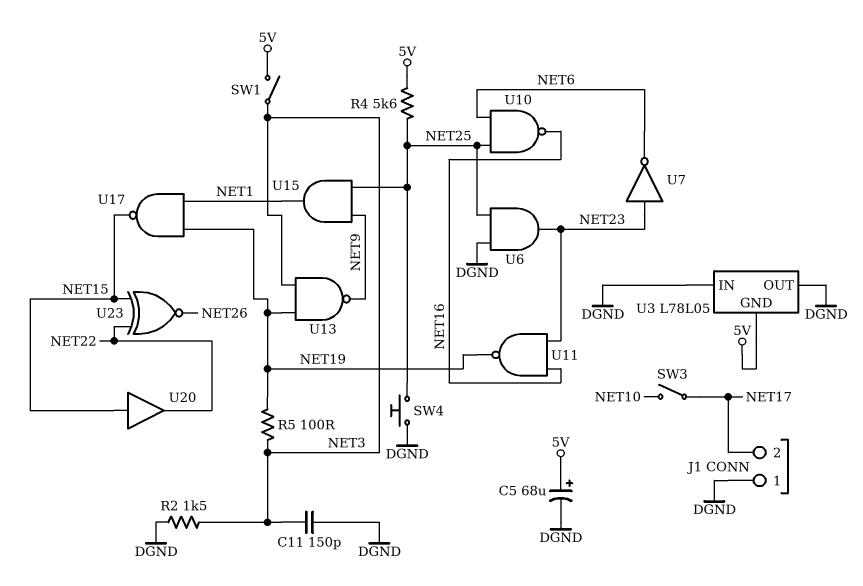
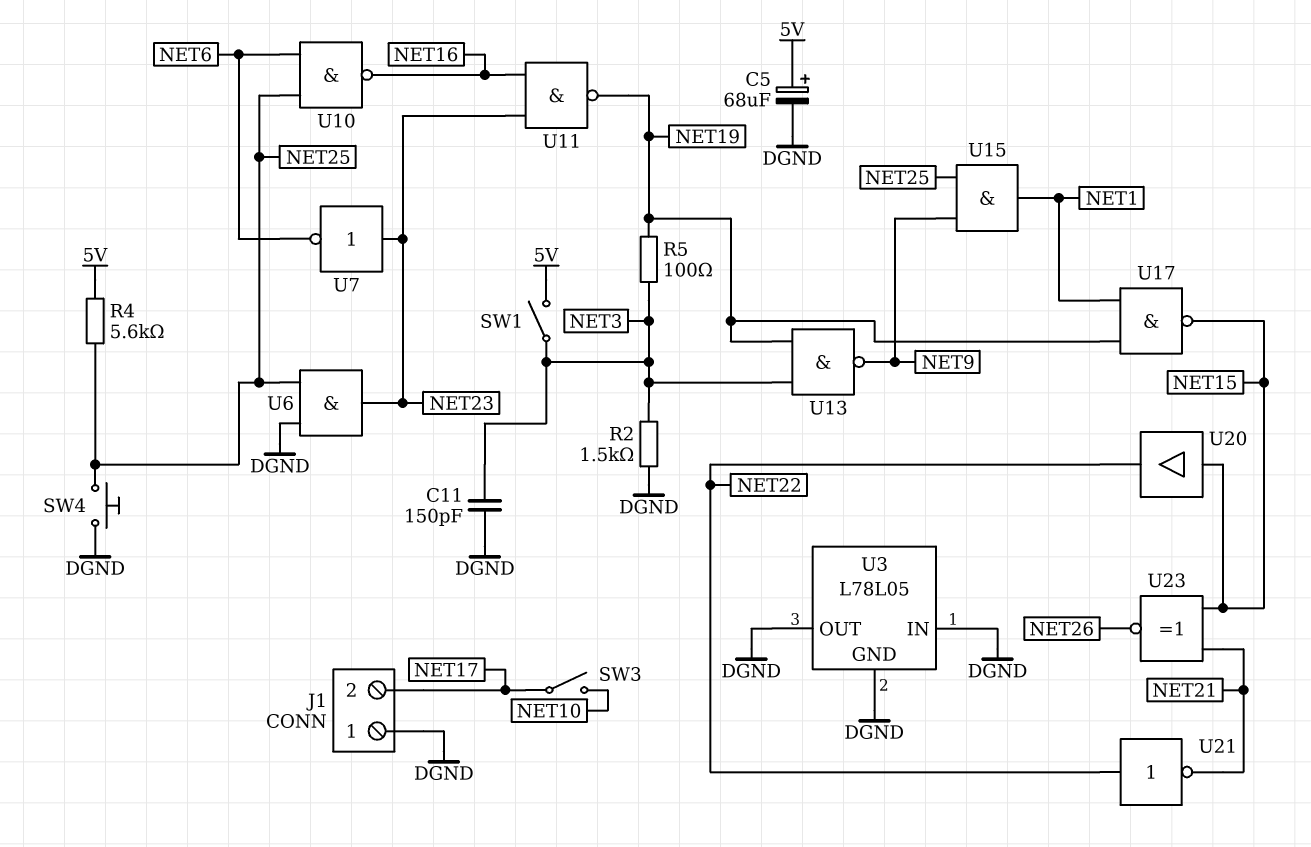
U3 pin GND: 5V -> DGND
U21: none -> NOT (in NET22, out NET21)
U23: XNOR (in NET15, in NET22, out NET26) -> XNOR (in NET15, in NET21, out NET26)

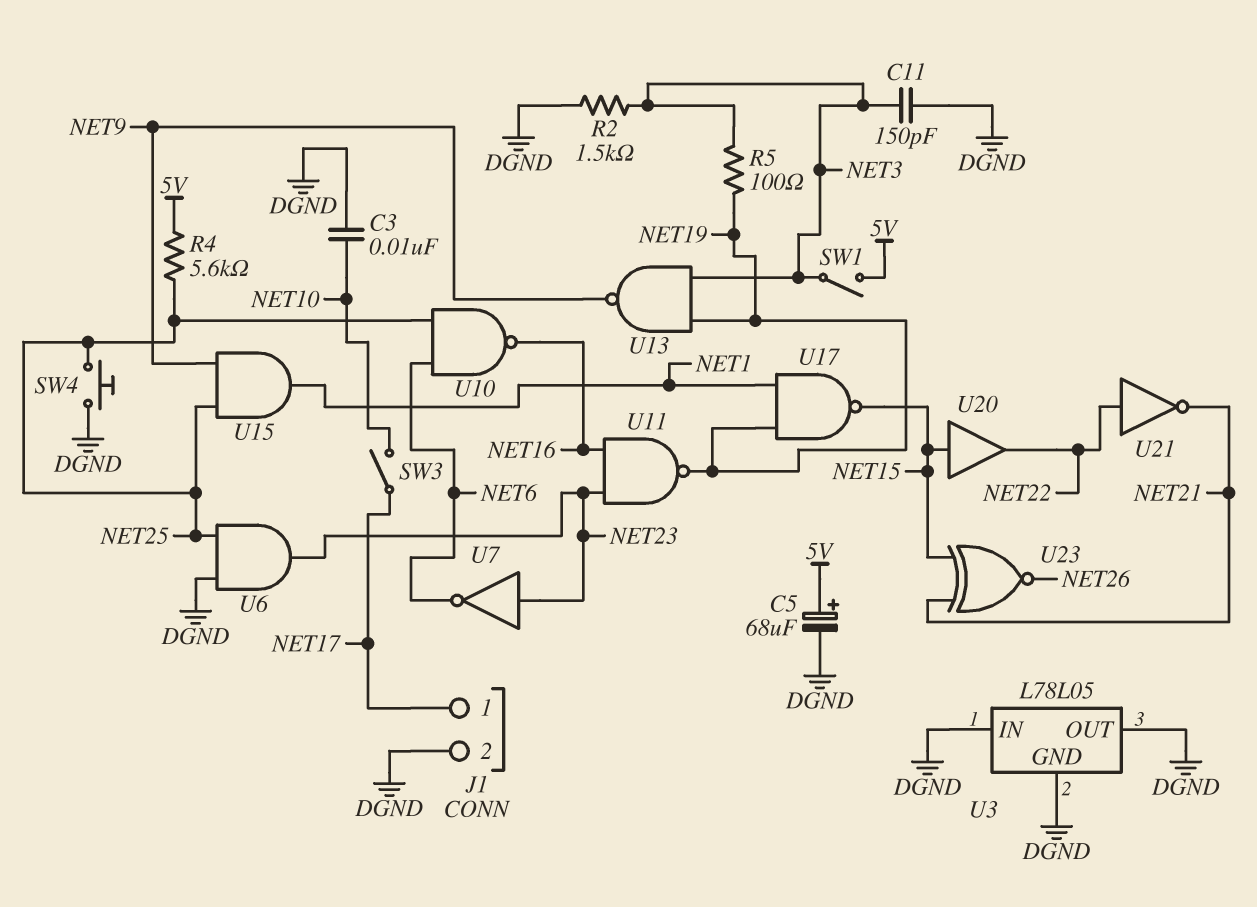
C3: none -> 10nF (DGND, NET10)
J1 pin 1: DGND -> NET17
J1 pin 2: NET17 -> DGND

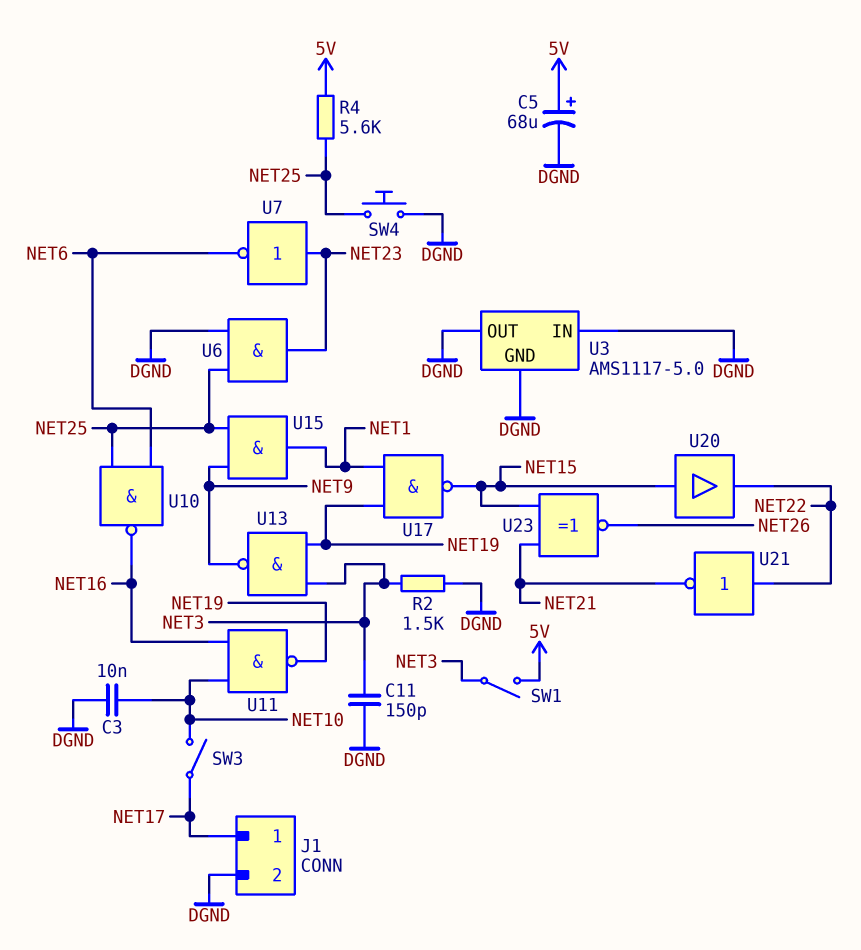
R5: 100 (NET3, NET19) -> none
U3: L78L05 -> AMS1117-5.0
U11: NAND (in NET16, in NET23, out NET19) -> NAND (in NET10, in NET16, out NET19)

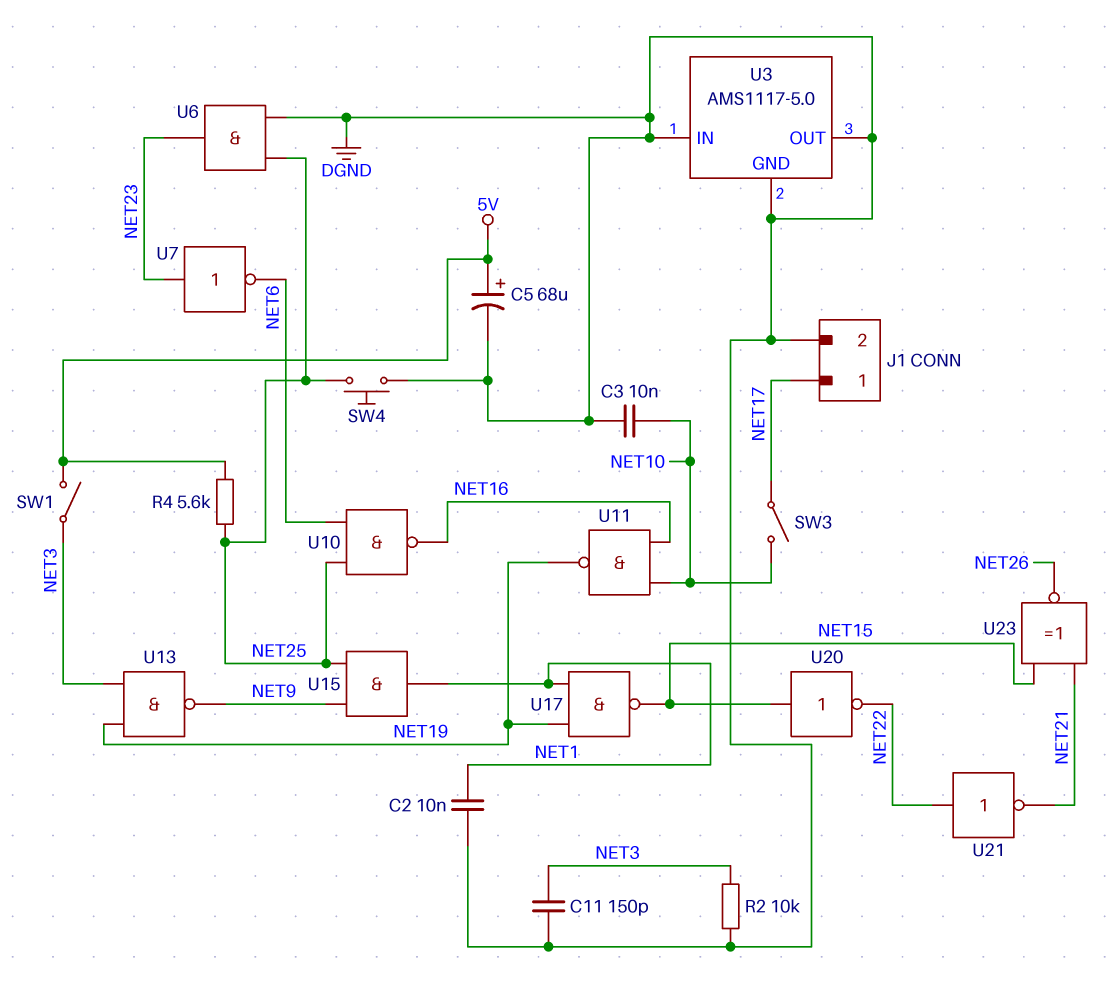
C2: none -> 10nF (DGND, NET1)
R2: 1.5k (DGND, NET3) -> 10k (DGND, NET3)
U20: buffer (in NET15, out NET22) -> NOT (in NET15, out NET22)

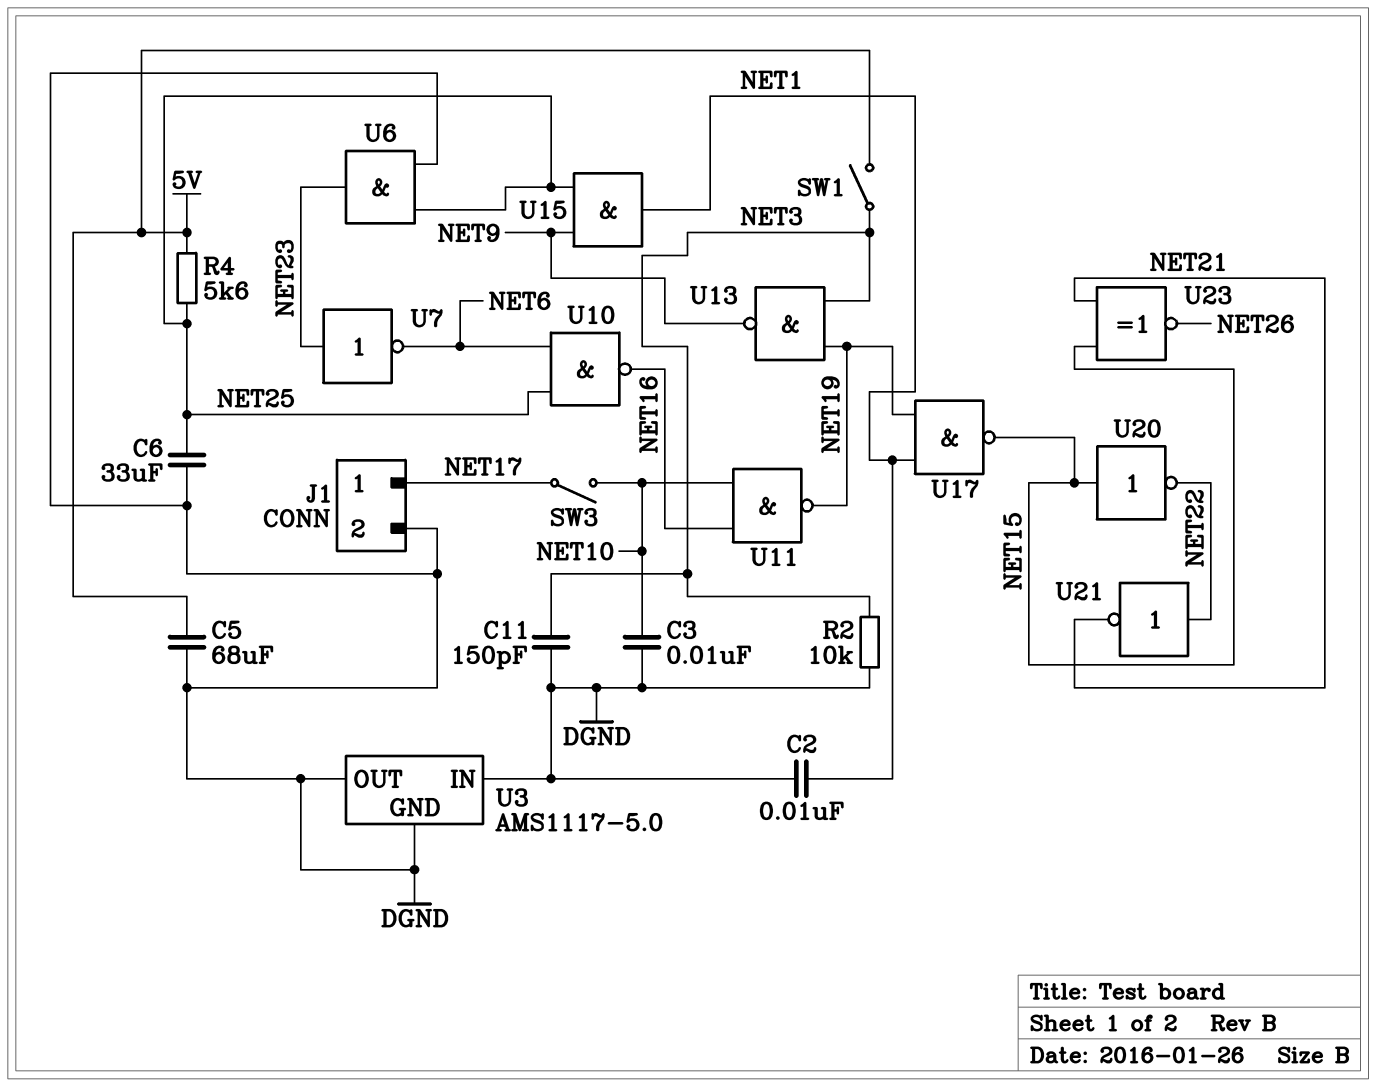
C5: 68uF (plus 5V, minus DGND) -> 68uF (5V, DGND)
C6: none -> 33uF (DGND, NET25)
SW4: button (DGND, NET25) -> none

